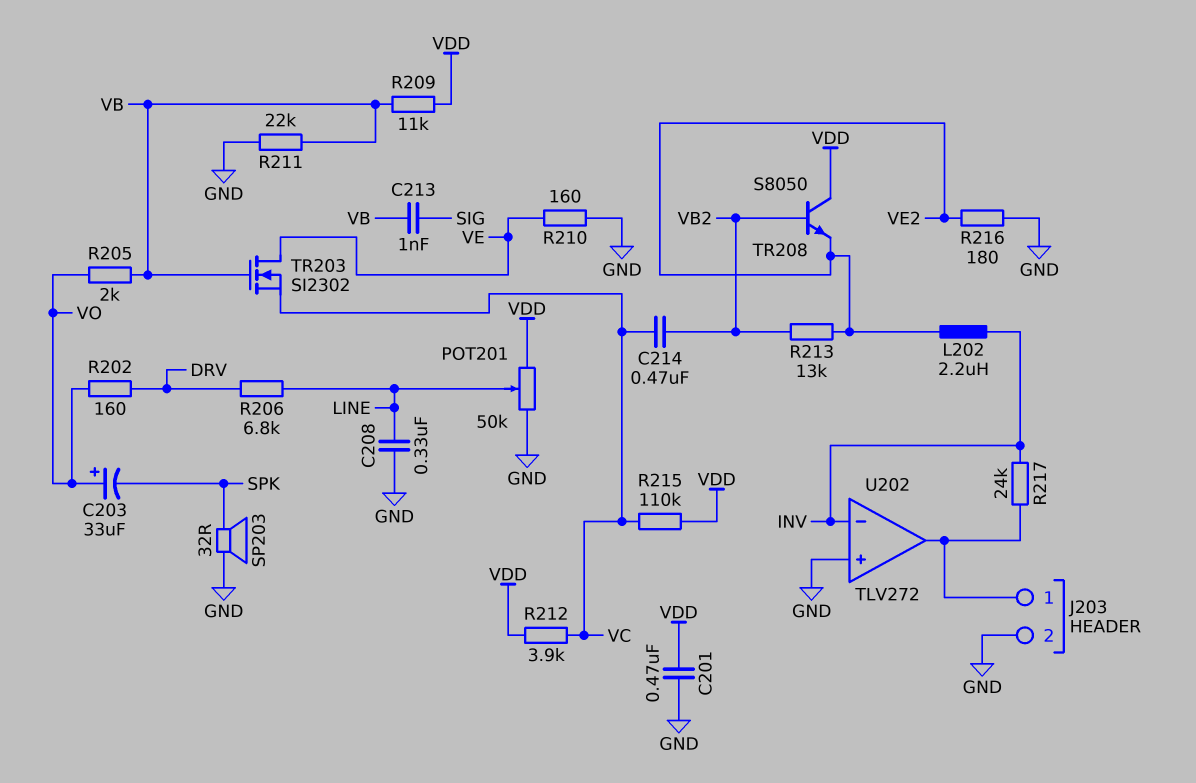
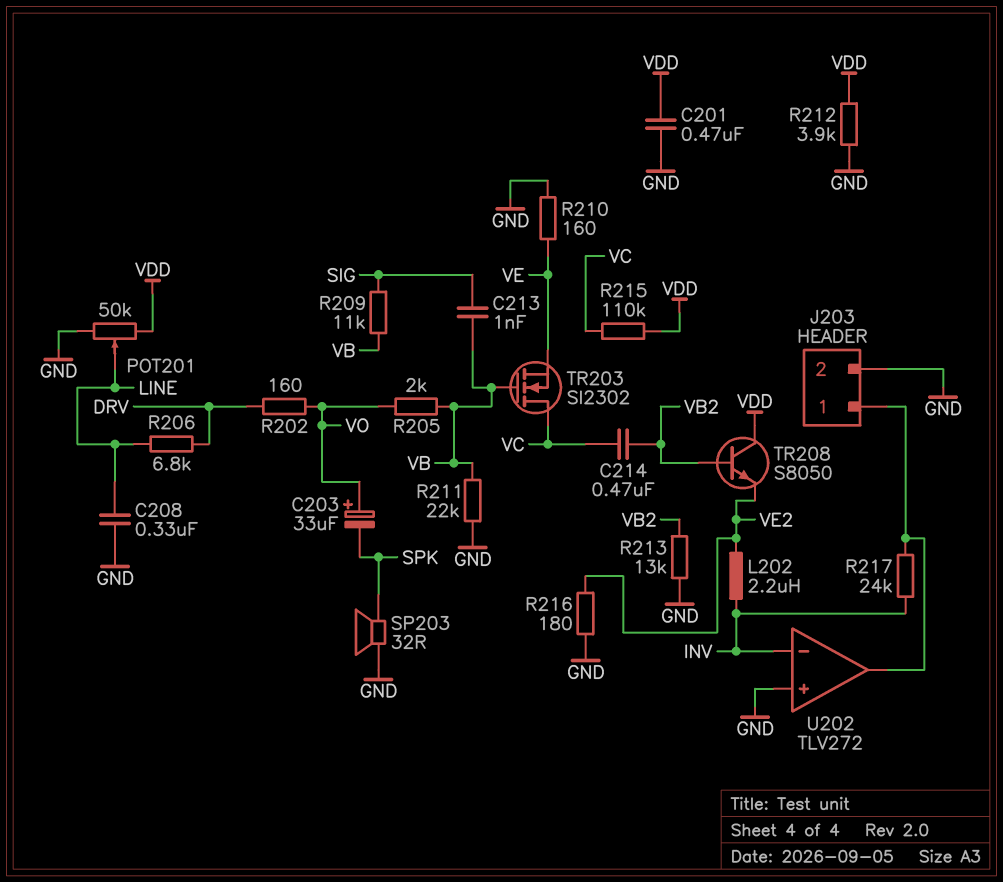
R209: 11k (VB, VDD) -> 11k (SIG, VB)
R212: 3.9k (VC, VDD) -> 3.9k (GND, VDD)
R213: 13k (VB2, VE2) -> 13k (GND, VB2)
TR203: NMOS SI2302 (G VB, D VE, S VC) -> NMOS SI2302 (G VB, D VC, S VE)

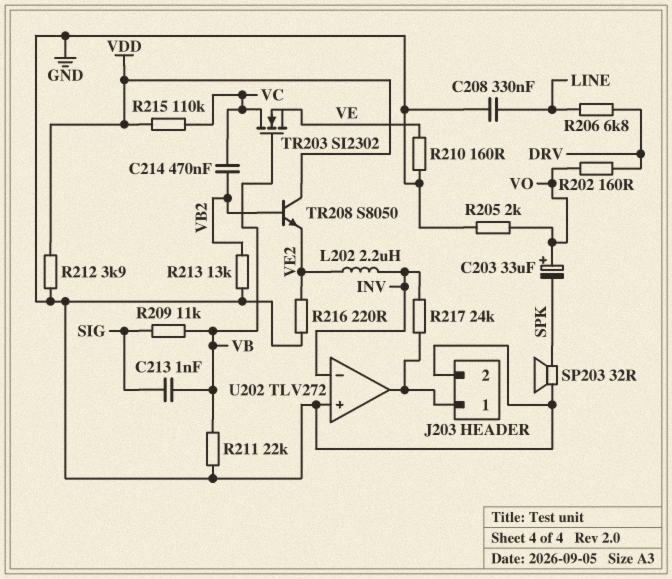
C201: 470nF (GND, VDD) -> none
POT201: 50k (GND, VDD, wiper LINE) -> none
R205: 2k (VB, VO) -> 2k (GND, VO)
R216: 180 (GND, VE2) -> 220 (GND, VE2)

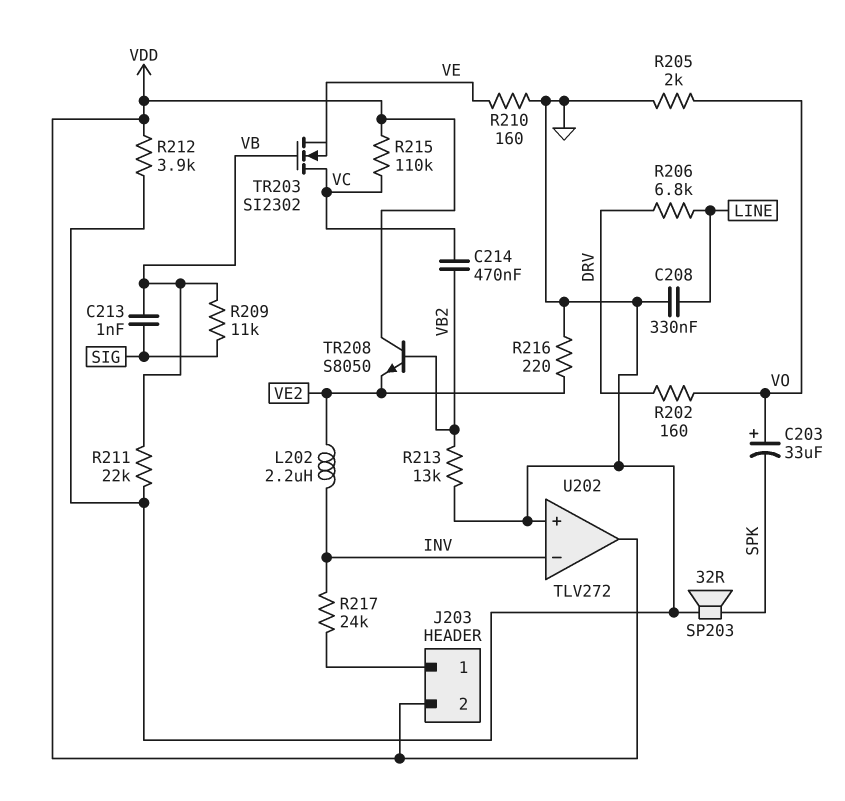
J203 pin 2: GND -> VDD
U202 pin out: J203/1 -> VDD

